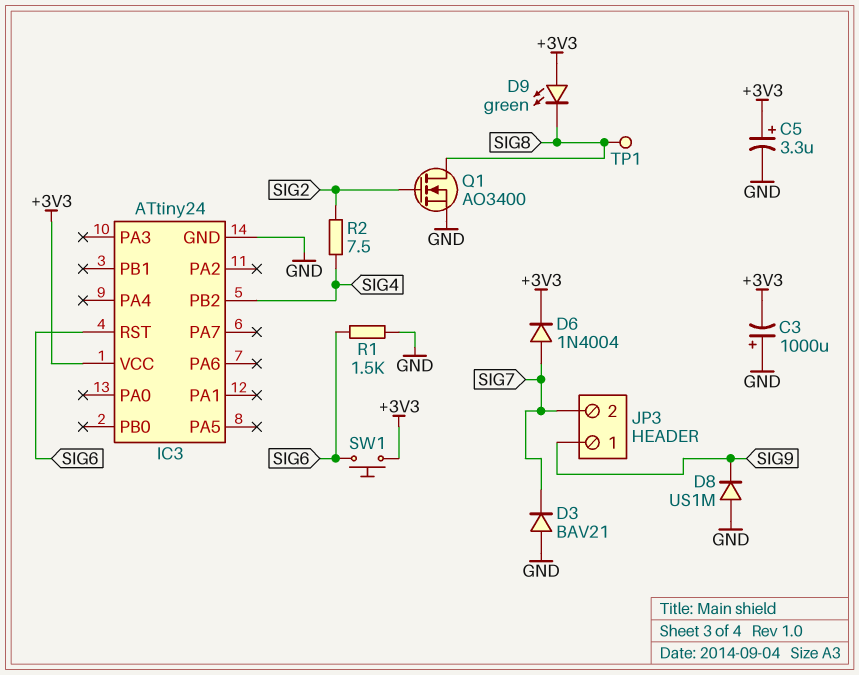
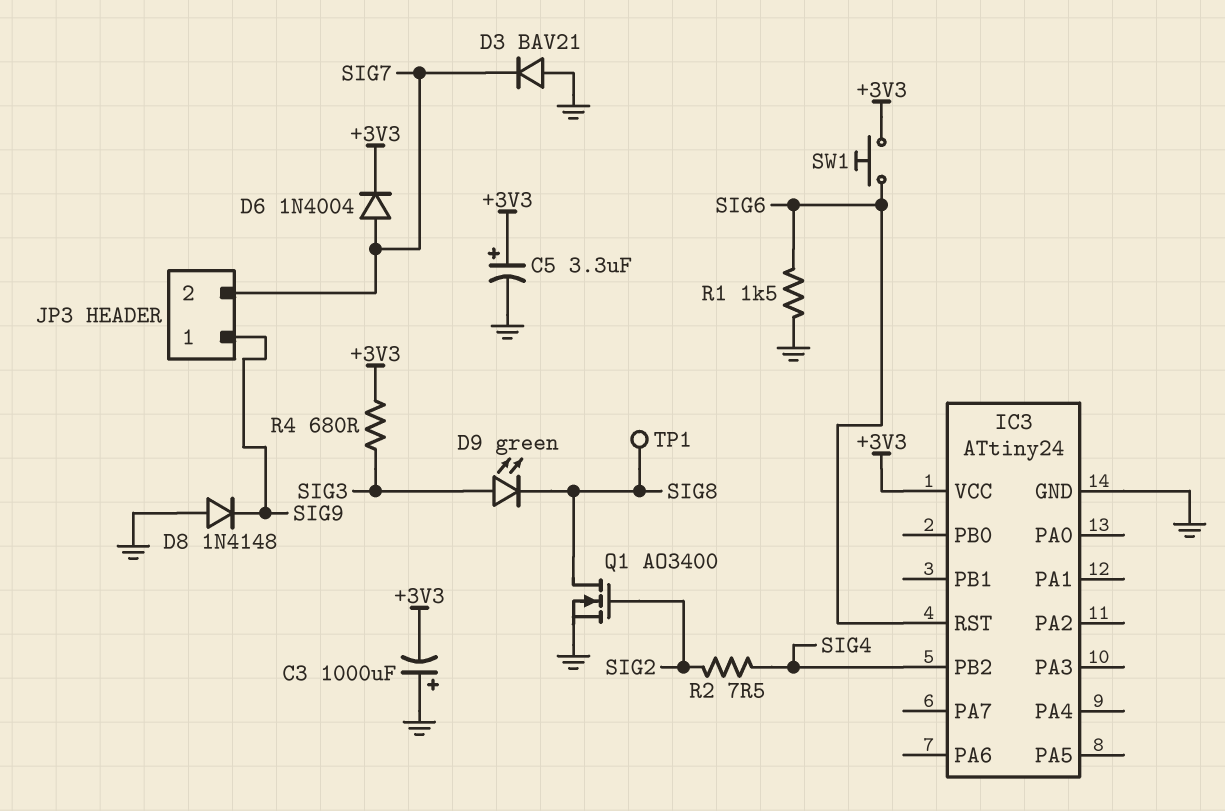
D8: diode US1M (A GND, K SIG9) -> diode 1N4148 (A GND, K SIG9)
D9: LED green (A +3V3, K SIG8) -> LED green (A SIG3, K SIG8)
R4: none -> 680 (+3V3, SIG3)

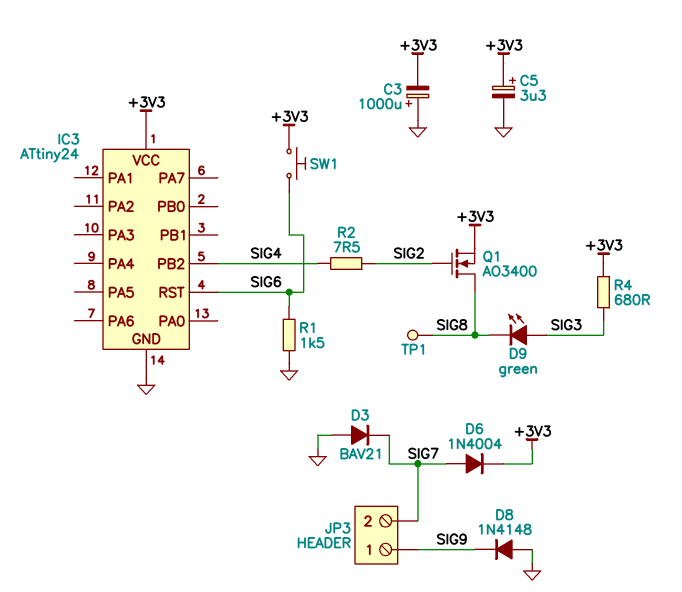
Q1: NMOS AO3400 (G SIG2, D SIG8, S GND) -> NMOS AO3400 (G SIG2, D SIG8, S +3V3)

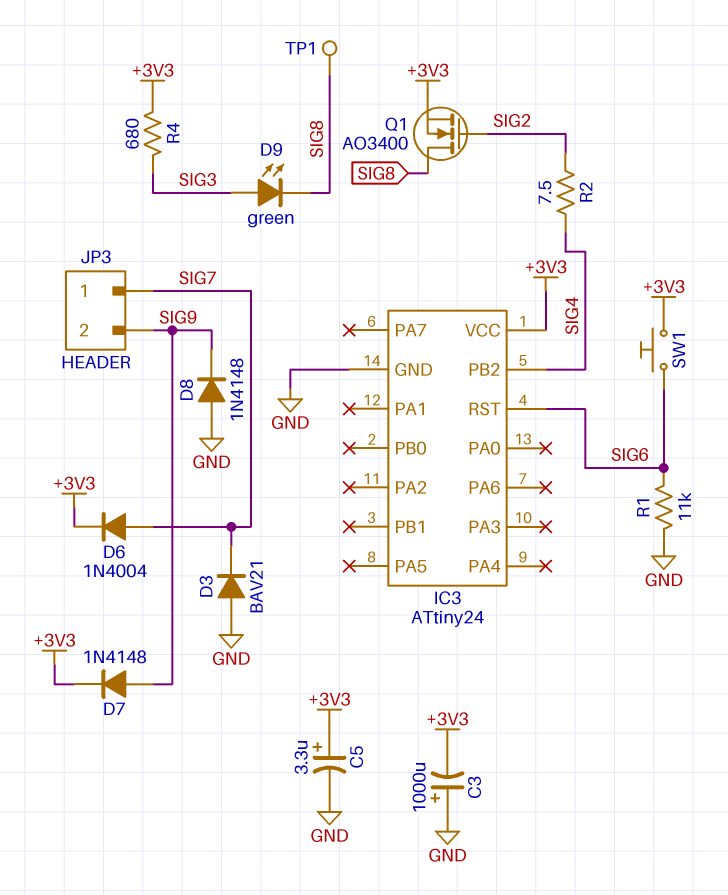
D7: none -> diode 1N4148 (A SIG9, K +3V3)
JP3 pin 1: SIG9 -> SIG7
JP3 pin 2: SIG7 -> SIG9
R1: 1.5k (GND, SIG6) -> 11k (GND, SIG6)

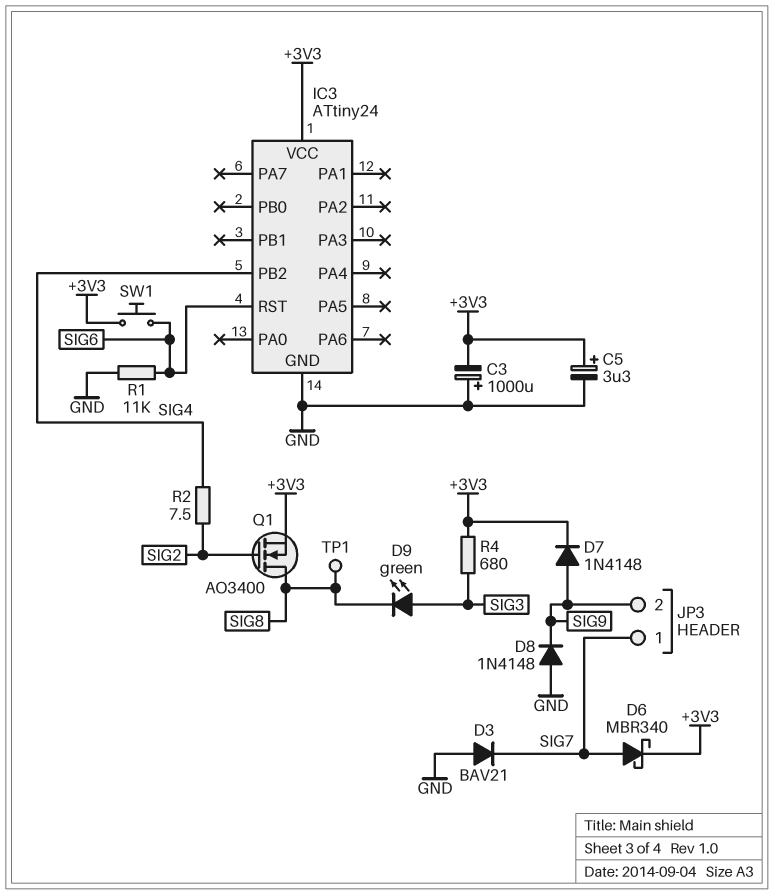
D6: diode 1N4004 (A SIG7, K +3V3) -> schottky MBR340 (A SIG7, K +3V3)

